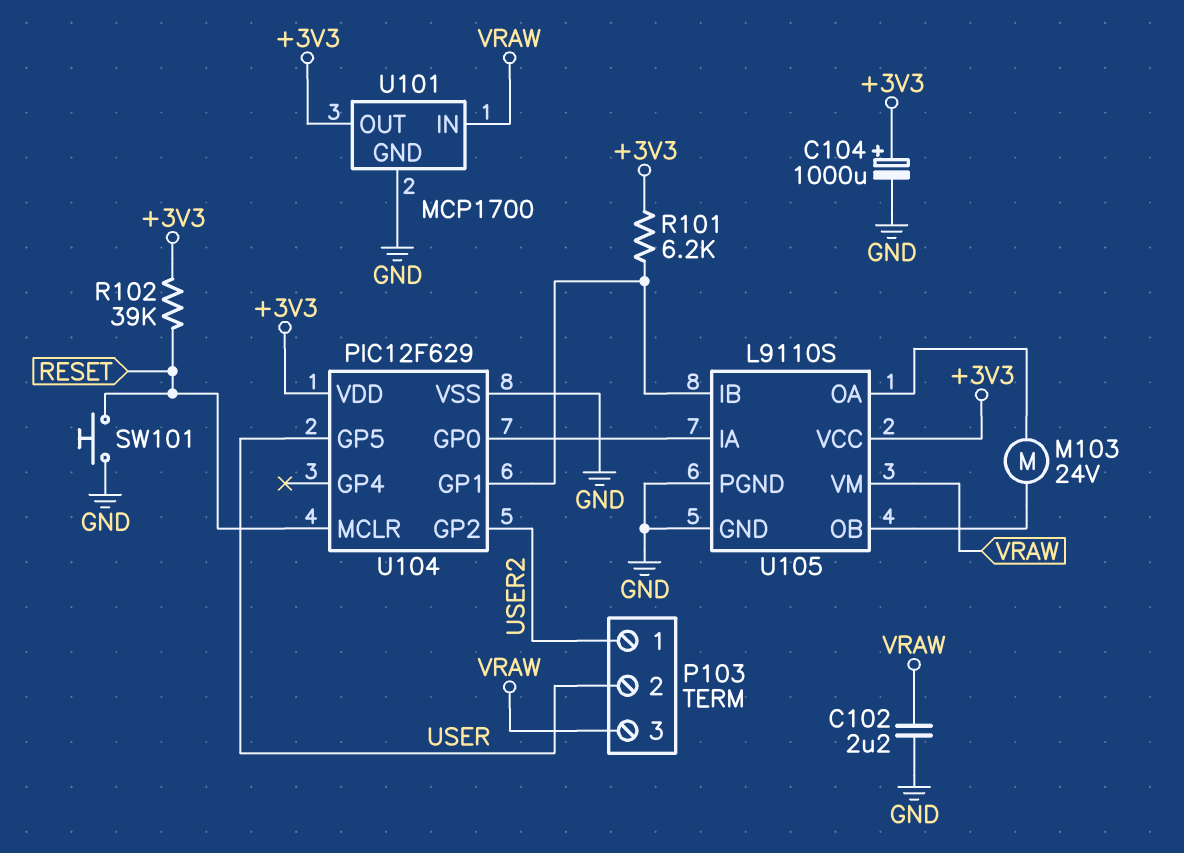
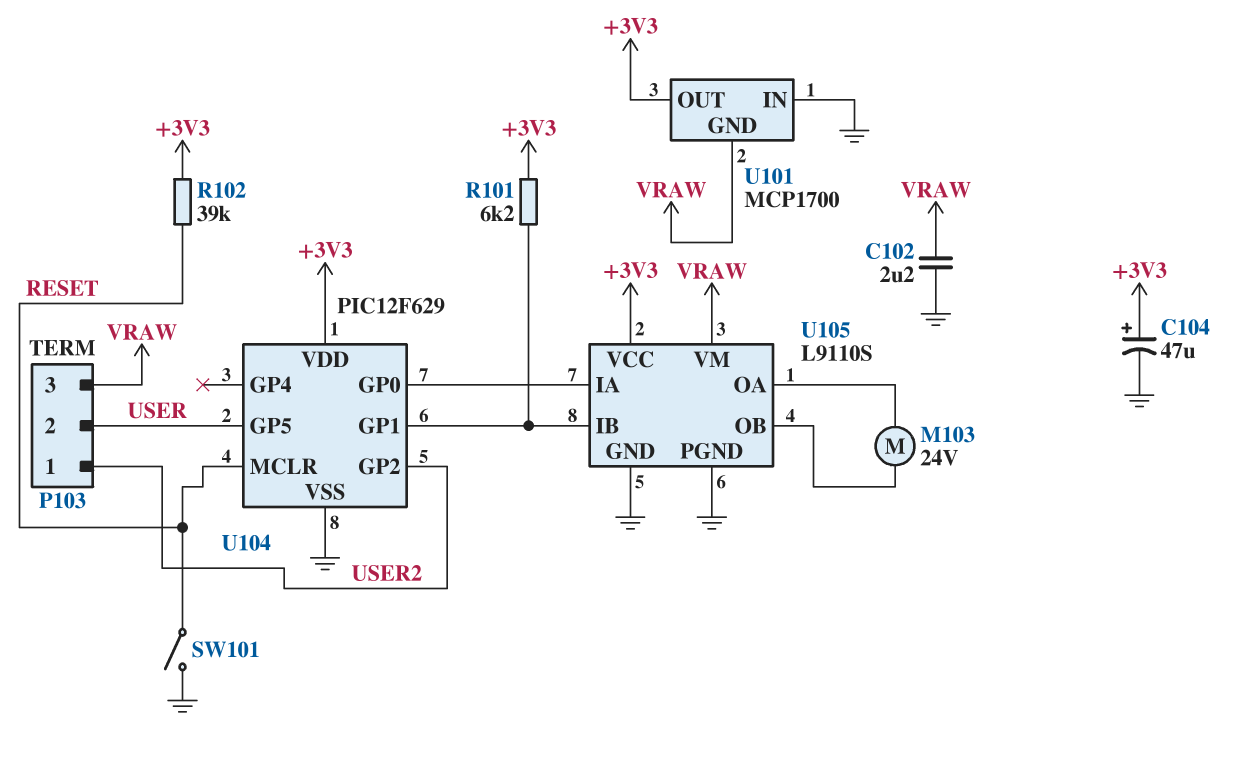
C104: 1000uF (plus +3V3, minus GND) -> 47uF (plus +3V3, minus GND)
SW101: button (GND, RESET) -> switch (GND, RESET)
U101 pin GND: GND -> VRAW
U101 pin IN: VRAW -> GND

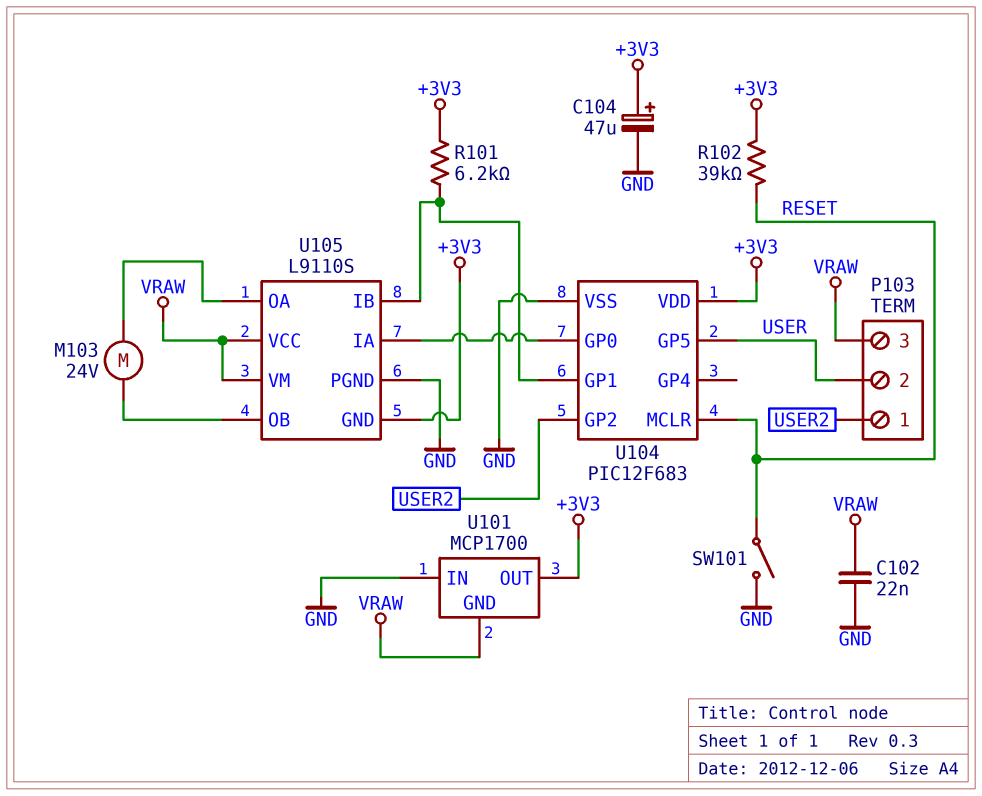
C102: 2.2uF (GND, VRAW) -> 22nF (GND, VRAW)
U104: PIC12F629 -> PIC12F683
U105 pin GND: GND -> +3V3
U105 pin VCC: +3V3 -> VRAW

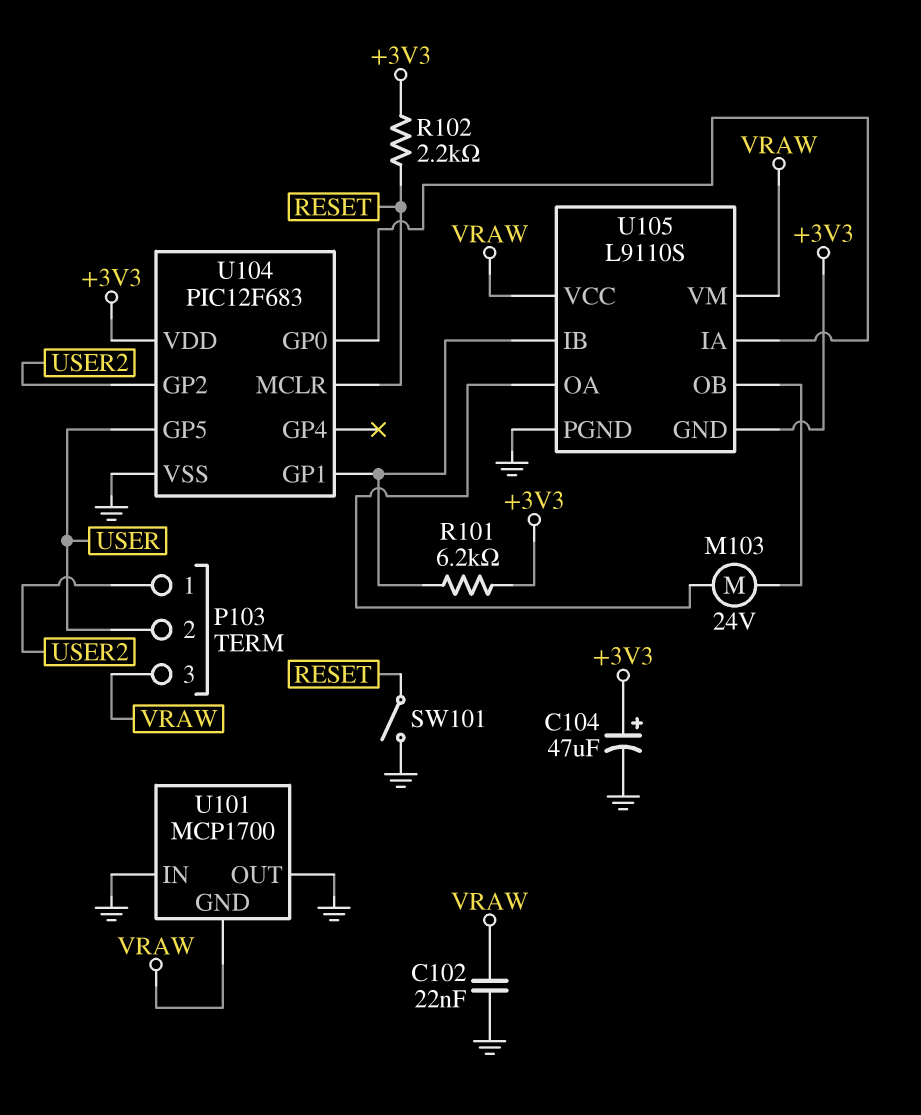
R102: 39k (+3V3, RESET) -> 2.2k (+3V3, RESET)
U101 pin OUT: +3V3 -> GND

